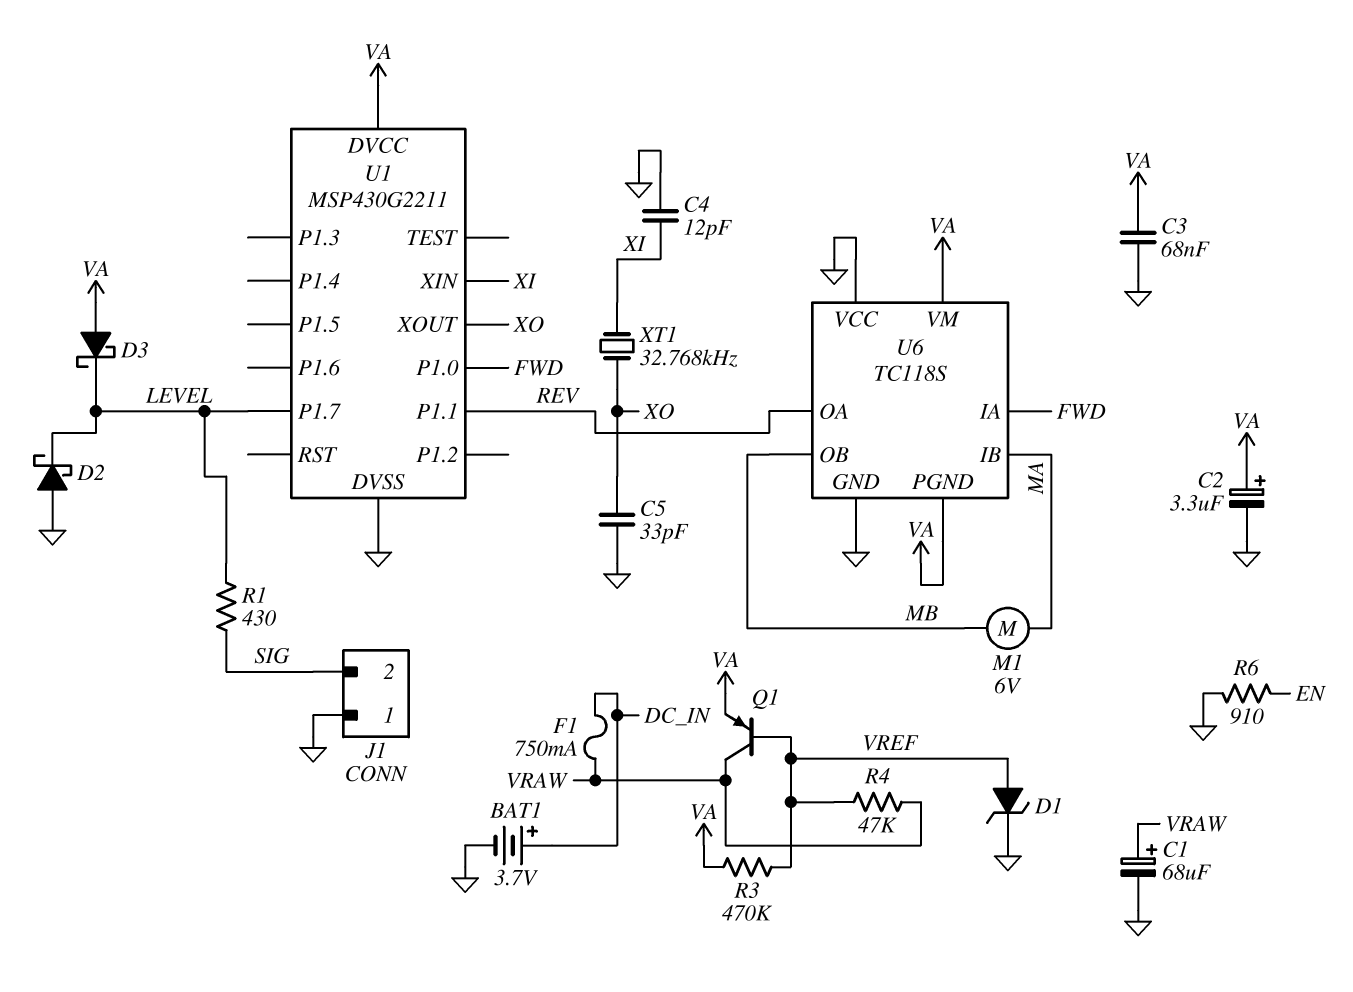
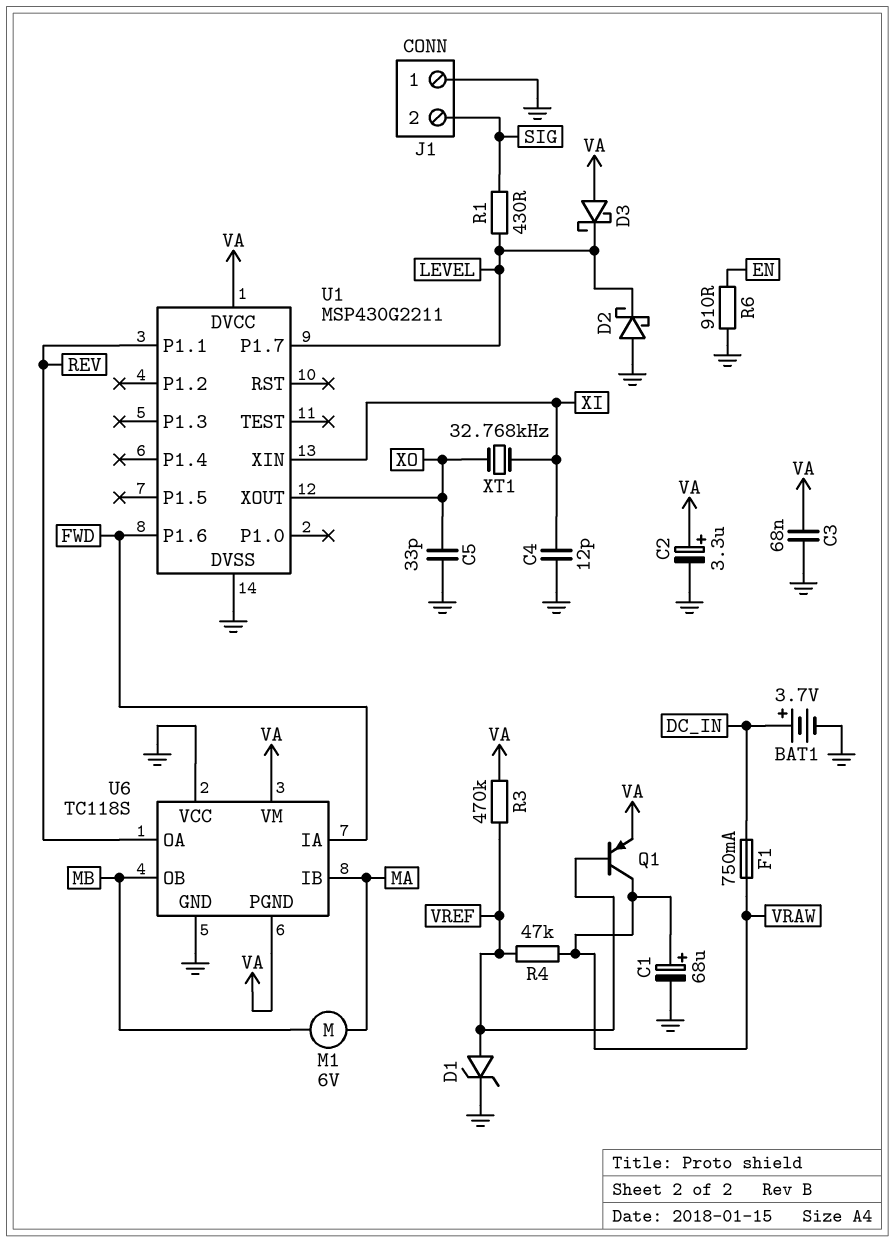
U1 pin P1.0: FWD -> none
U1 pin P1.6: none -> FWD

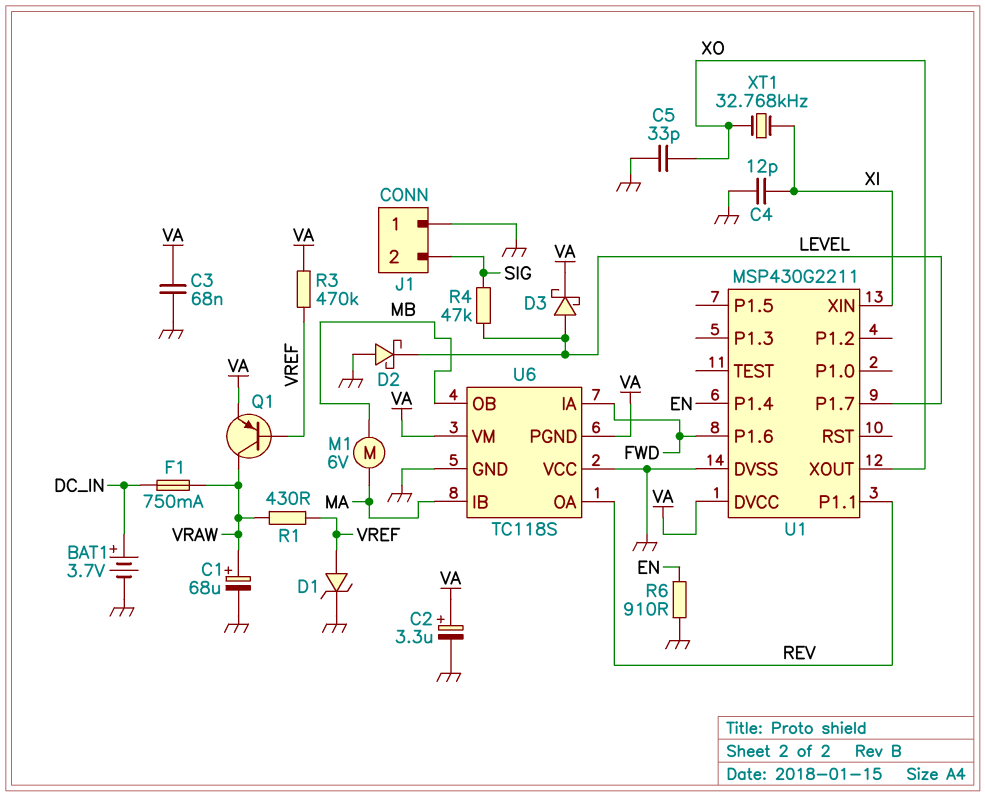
D3: schottky (A VA, K LEVEL) -> schottky (A LEVEL, K VA)
R1: 430 (LEVEL, SIG) -> 430 (VRAW, VREF)
R4: 47k (VRAW, VREF) -> 47k (LEVEL, SIG)
U1 pin P1.4: none -> EN

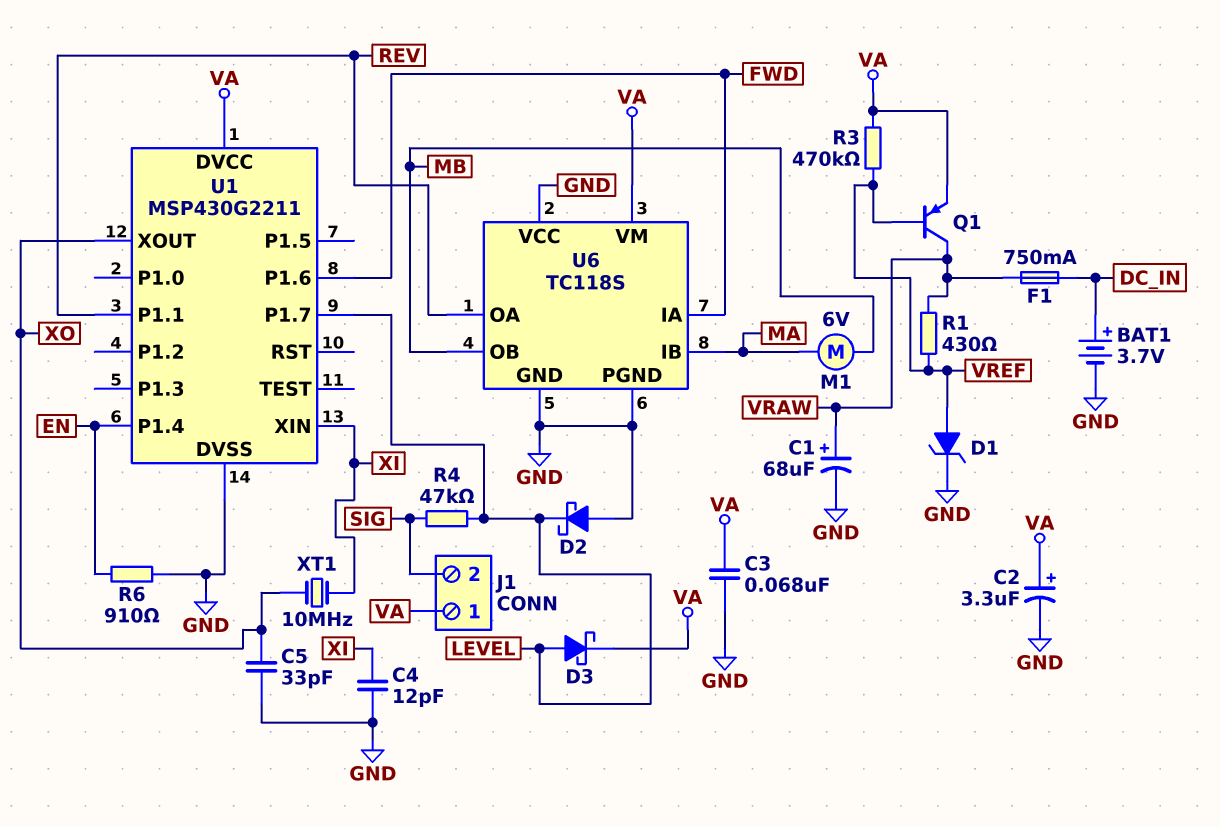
J1 pin 1: GND -> VA
U6 pin PGND: VA -> GND
XT1: 32.768kHz (XI, XO) -> 10MHz (XI, XO)

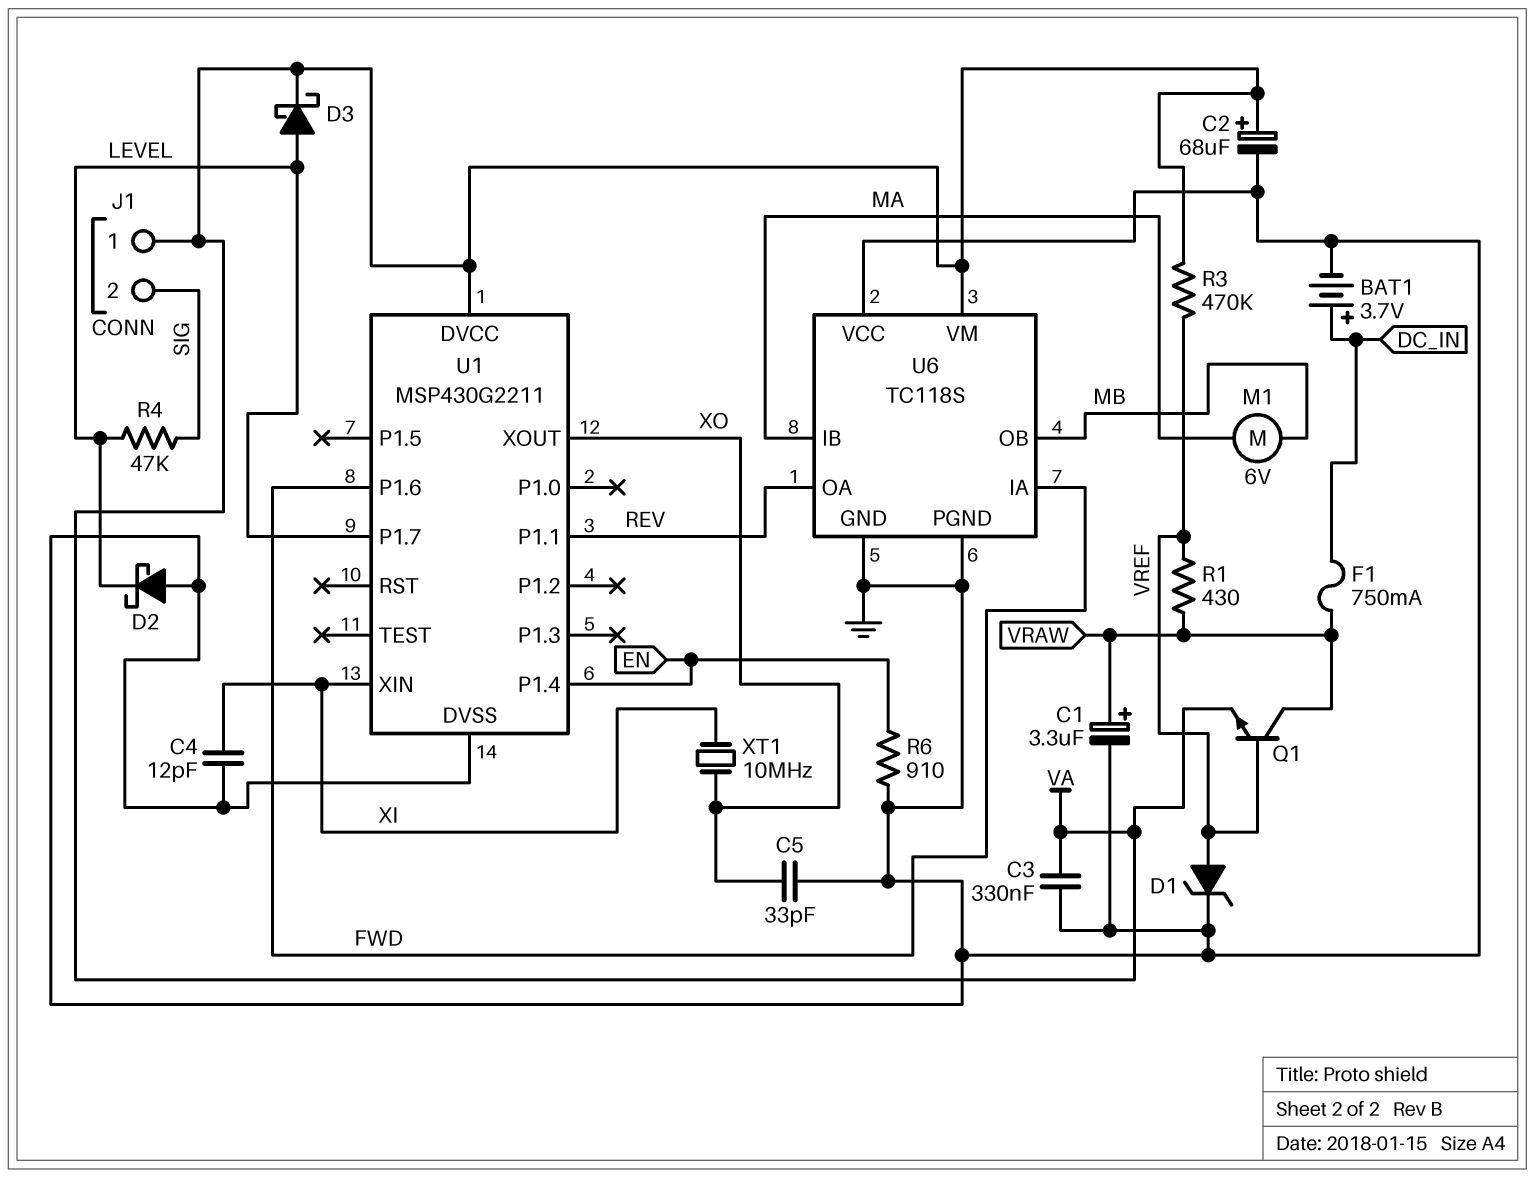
C1: 68uF (plus VRAW, minus GND) -> 3.3uF (plus VRAW, minus GND)
C2: 3.3uF (plus VA, minus GND) -> 68uF (plus VA, minus GND)
C3: 68nF (GND, VA) -> 330nF (GND, VA)
Q1: PNP (B VREF, C VRAW, E VA) -> NPN (B VREF, C VRAW, E VA)

